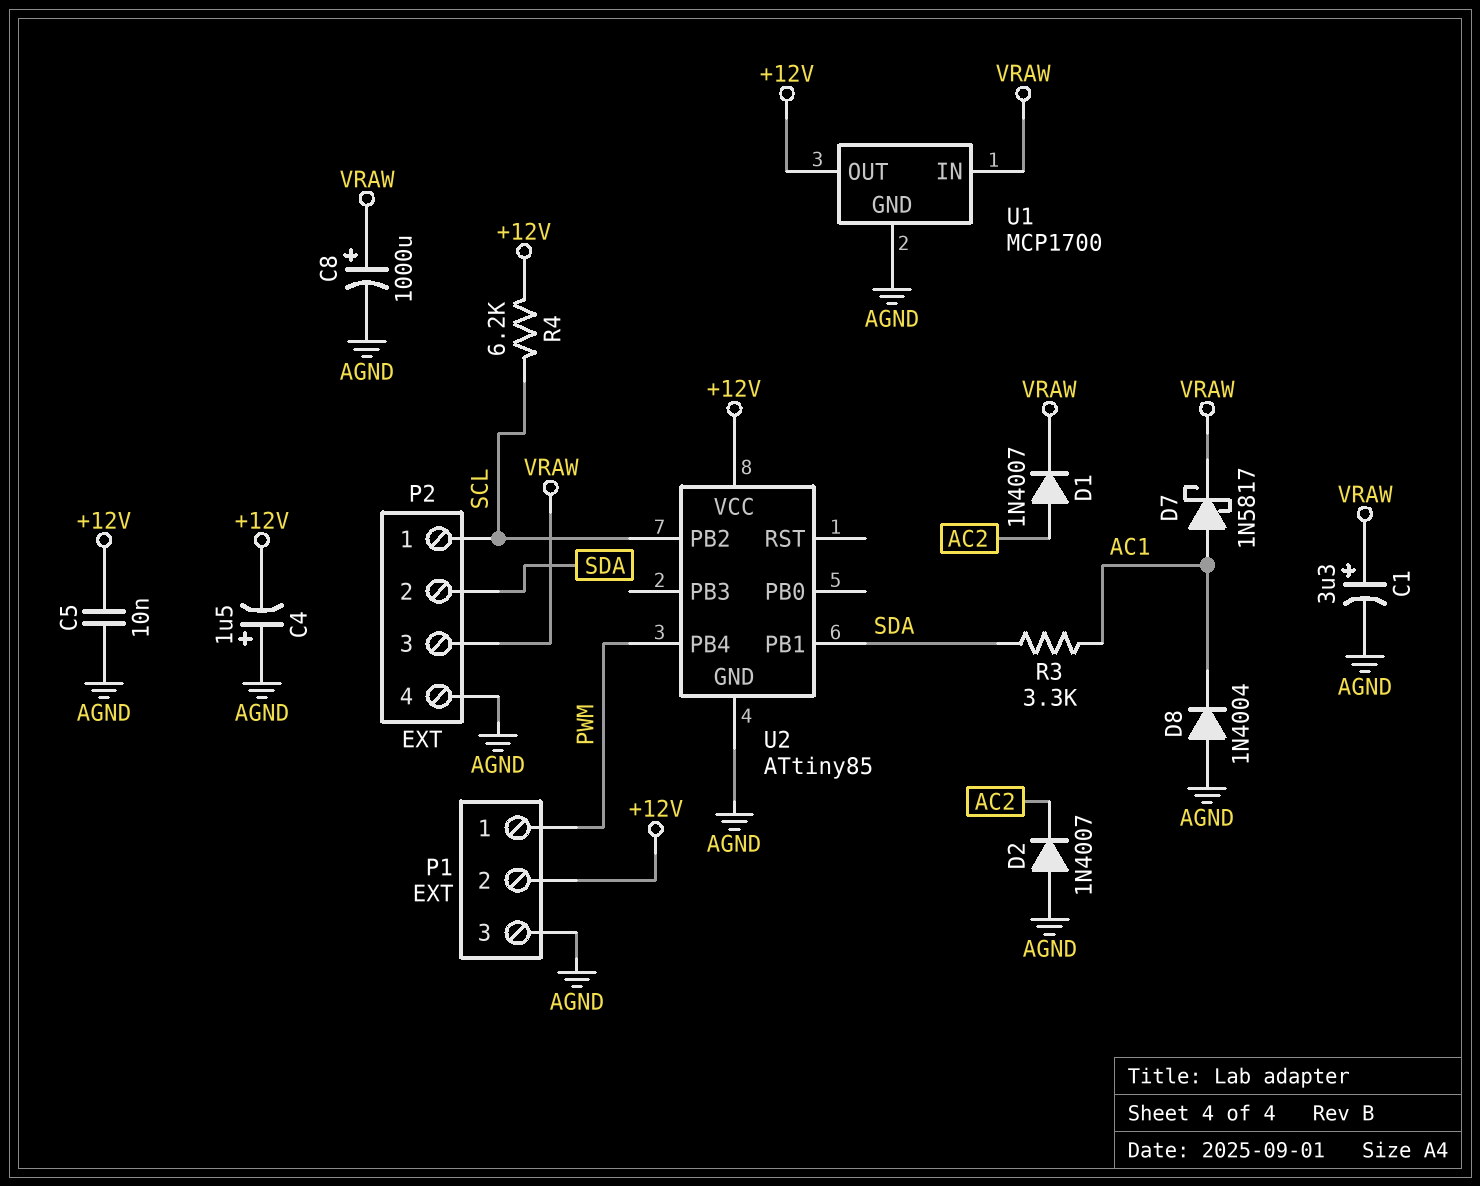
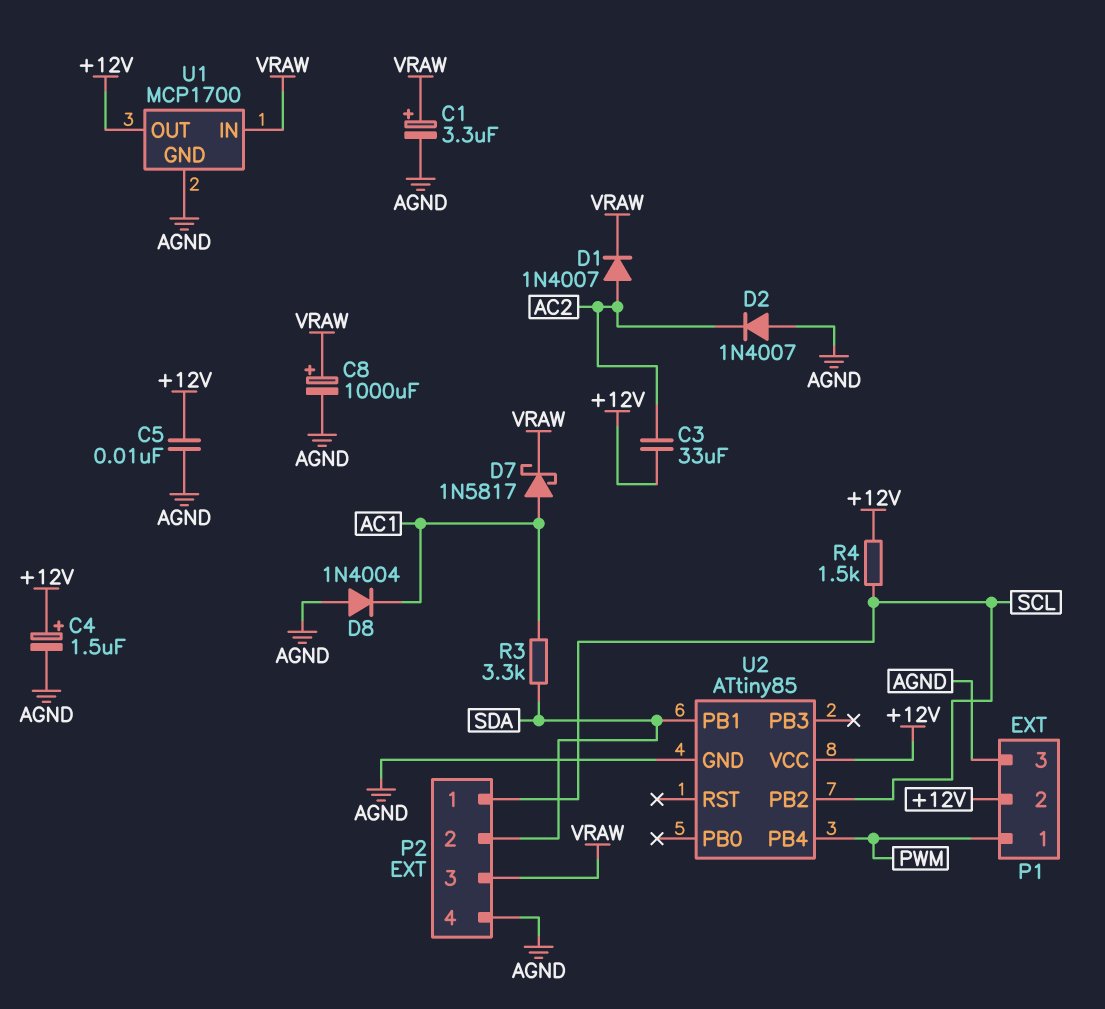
C3: none -> 33uF (+12V, AC2)
C4: 1.5uF (plus AGND, minus +12V) -> 1.5uF (plus +12V, minus AGND)
R4: 6.2k (+12V, SCL) -> 1.5k (+12V, SCL)

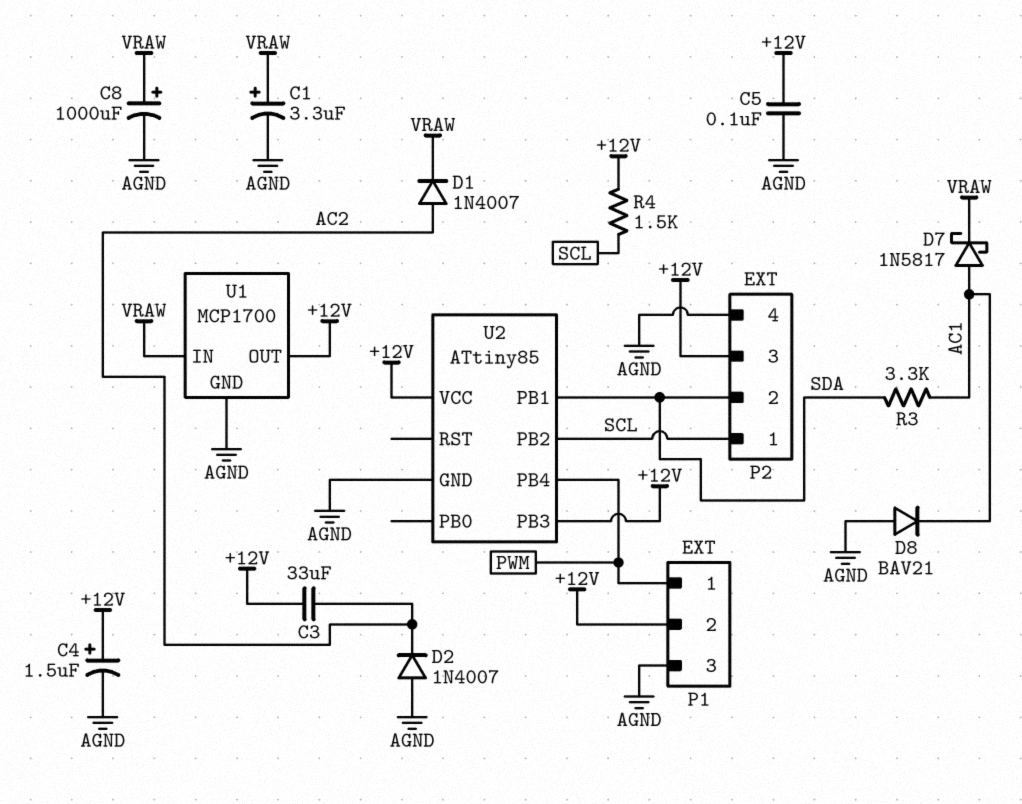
C5: 10nF (+12V, AGND) -> 100nF (+12V, AGND)
D8: diode 1N4004 (A AGND, K AC1) -> diode BAV21 (A AGND, K AC1)
P2 pin 3: VRAW -> +12V
U2 pin PB3: none -> +12V

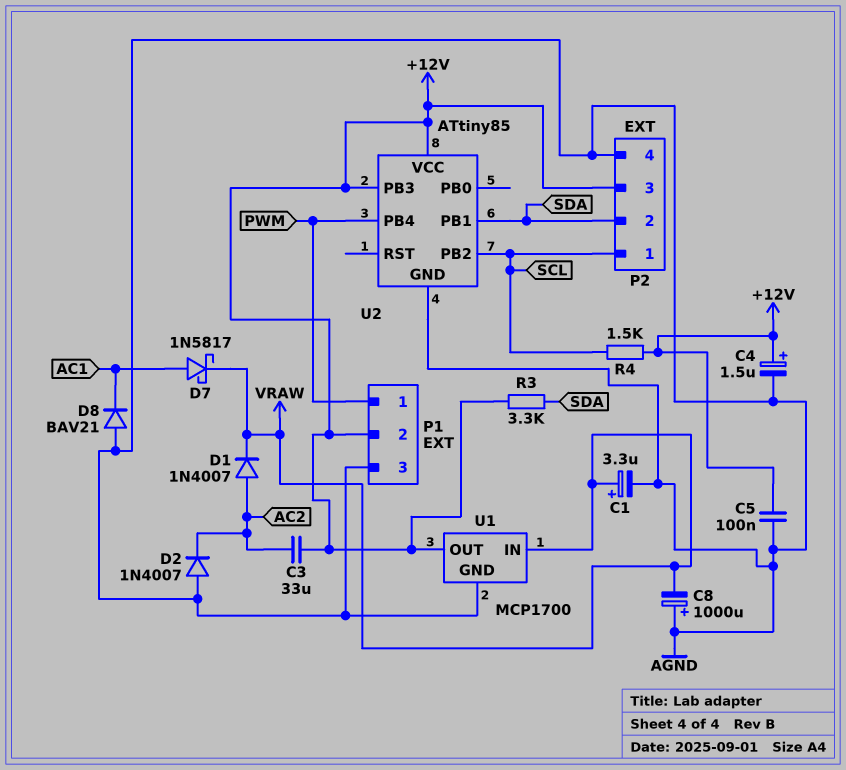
C8: 1000uF (plus VRAW, minus AGND) -> 1000uF (plus AGND, minus VRAW)
R3: 3.3k (AC1, SDA) -> 3.3k (+12V, SDA)

